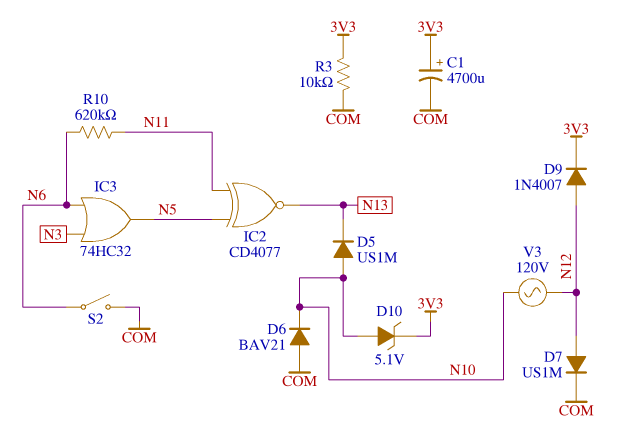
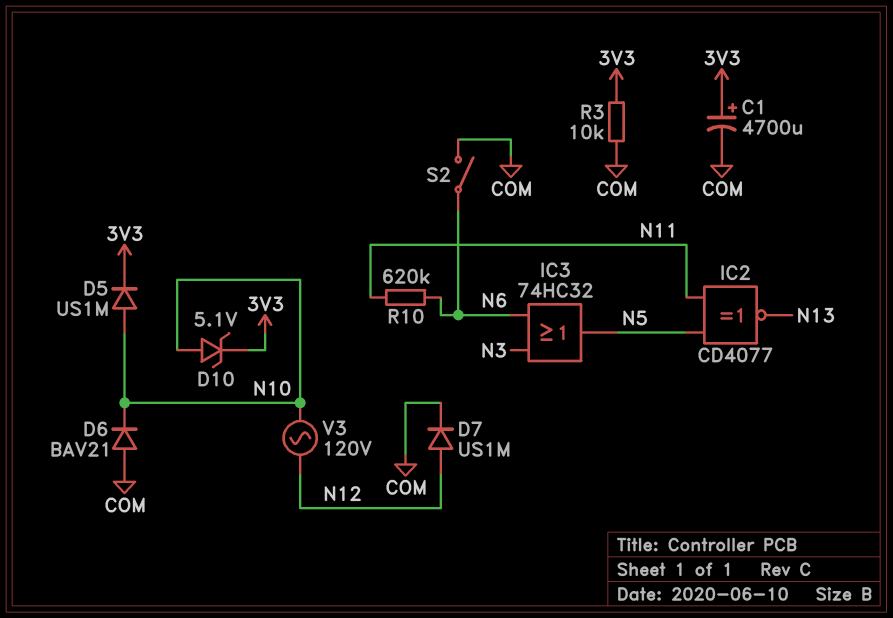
D5: diode US1M (A N10, K N13) -> diode US1M (A N10, K 3V3)
D9: diode 1N4007 (A N12, K 3V3) -> none

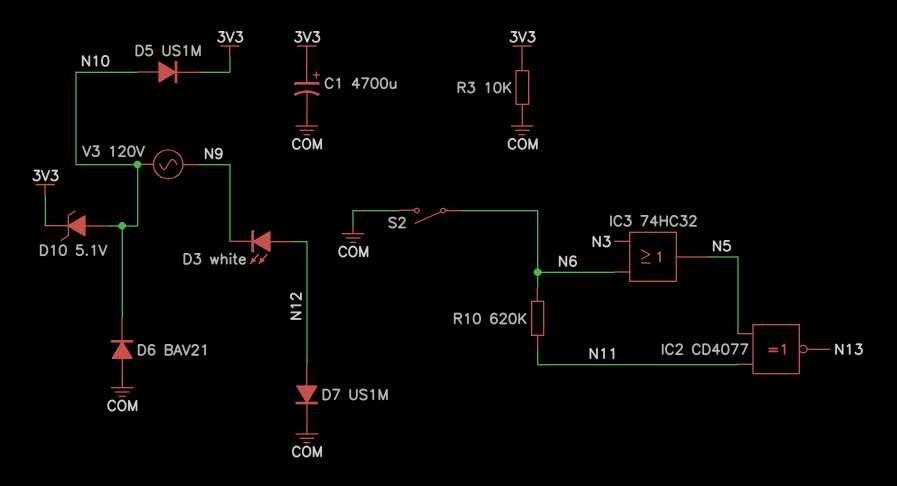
D3: none -> LED white (A N12, K N9)
V3: AC 120V (N10, N12) -> AC 120V (N9, N10)

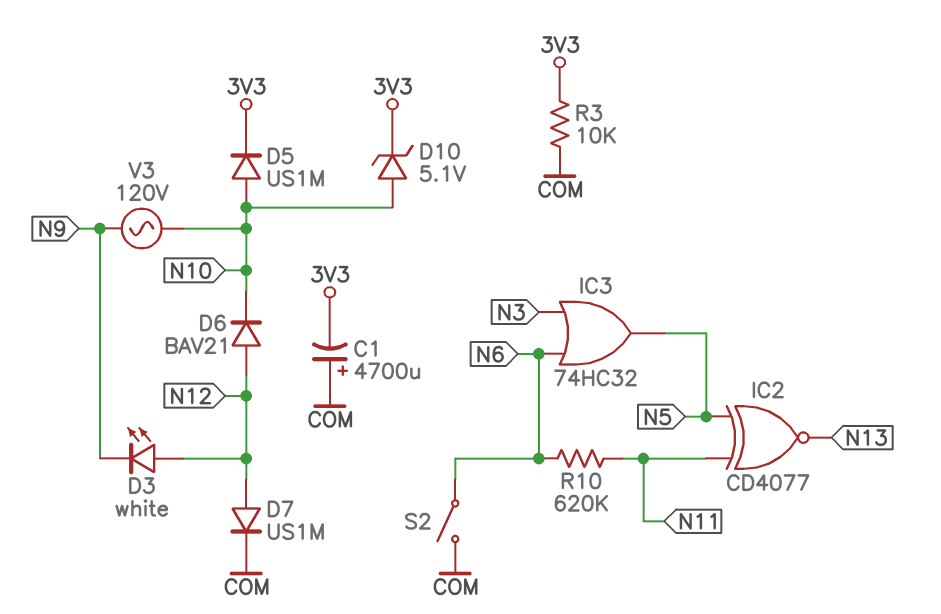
C1: 4700uF (plus 3V3, minus COM) -> 4700uF (plus COM, minus 3V3)
D6: diode BAV21 (A COM, K N10) -> diode BAV21 (A N12, K N10)

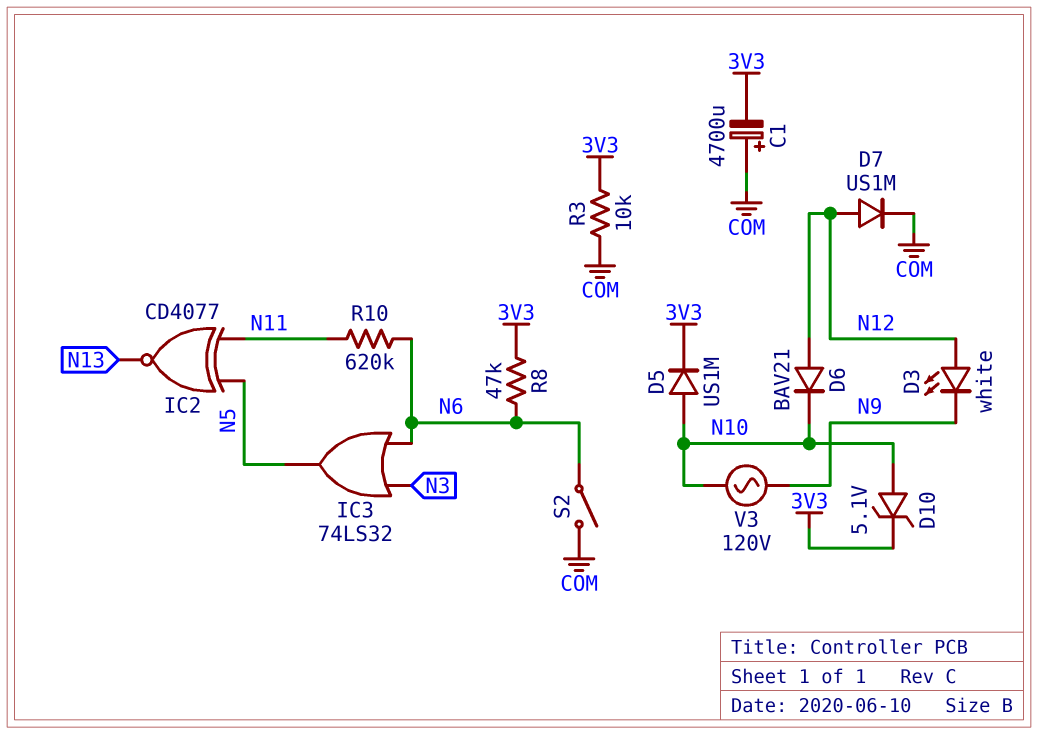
IC3: OR 74HC32 (in N3, in N6, out N5) -> OR 74LS32 (in N3, in N6, out N5)
R8: none -> 47k (3V3, N6)

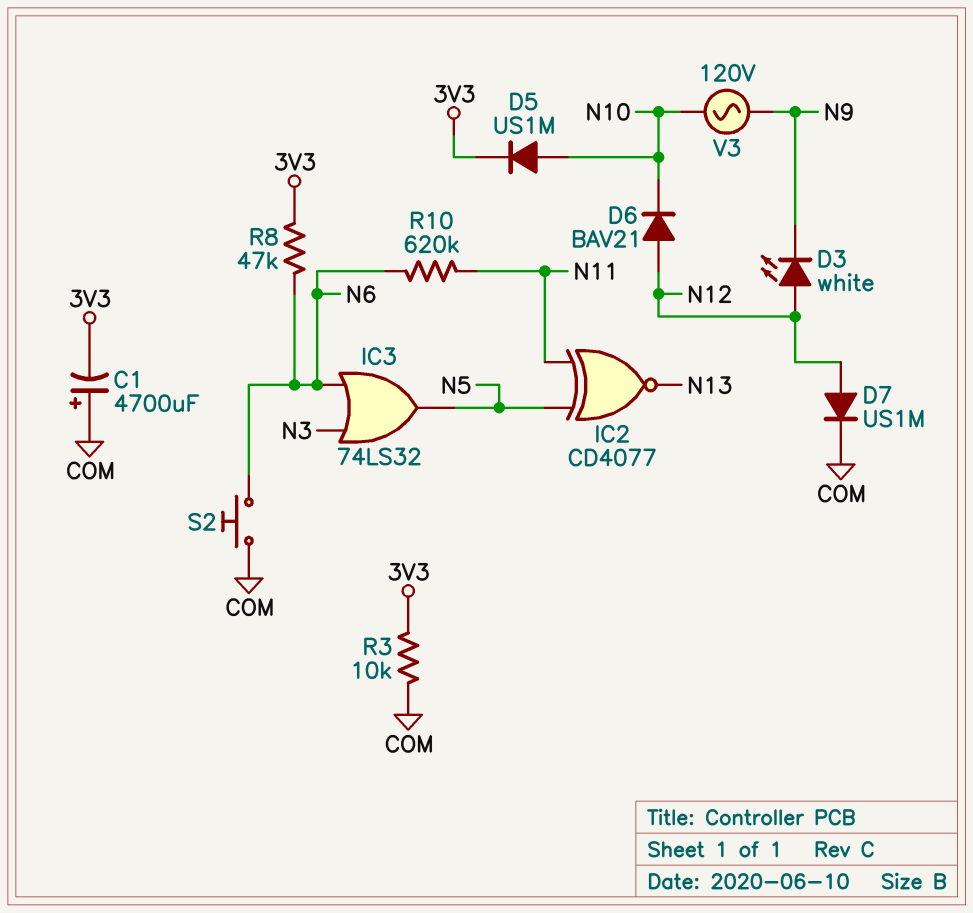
D10: zener 5.1V (A N10, K 3V3) -> none
S2: switch (COM, N6) -> button (COM, N6)

